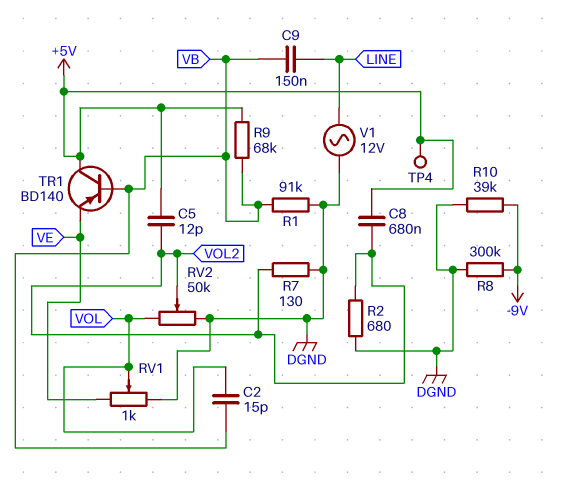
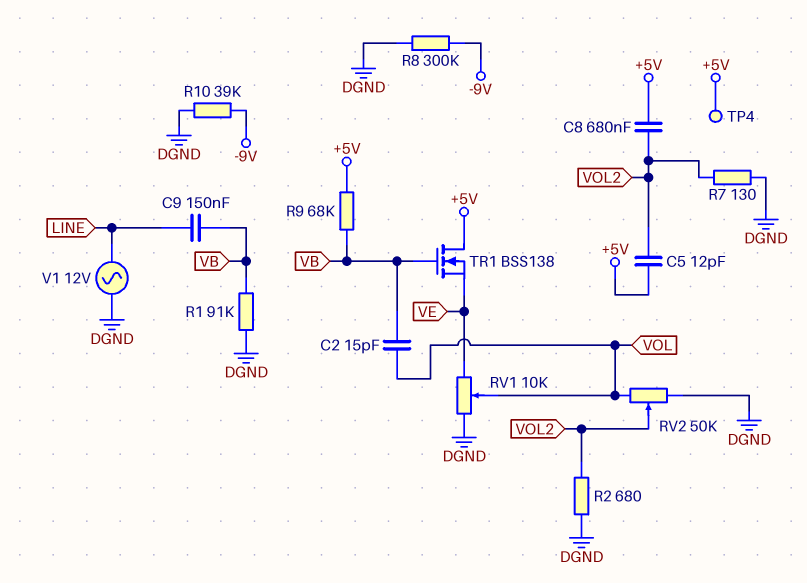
RV1: 1k (DGND, VE, wiper VOL) -> 10k (DGND, VE, wiper VOL)
TR1: PNP BD140 (B VB, C +5V, E VE) -> NMOS BSS138 (G VB, D +5V, S VE)

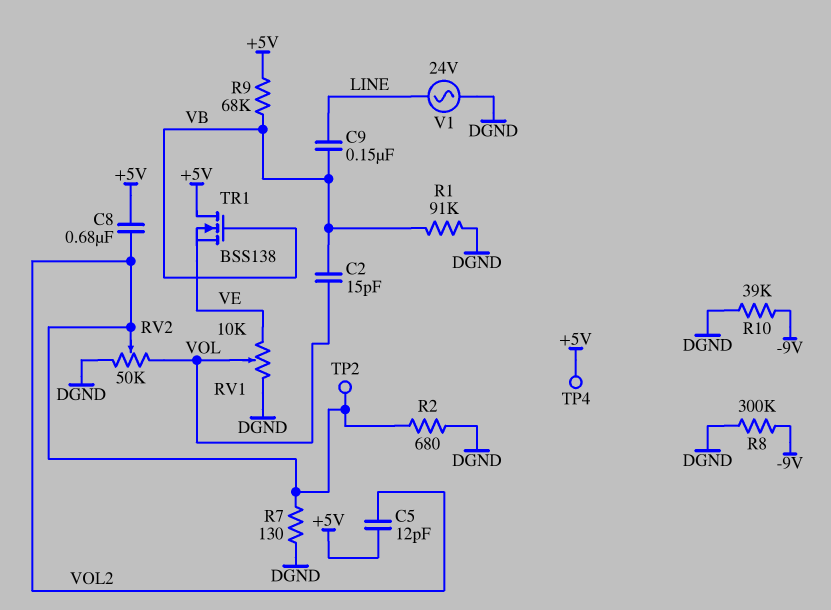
TP2: none -> test point (VOL2)
V1: AC 12V (DGND, LINE) -> AC 24V (DGND, LINE)

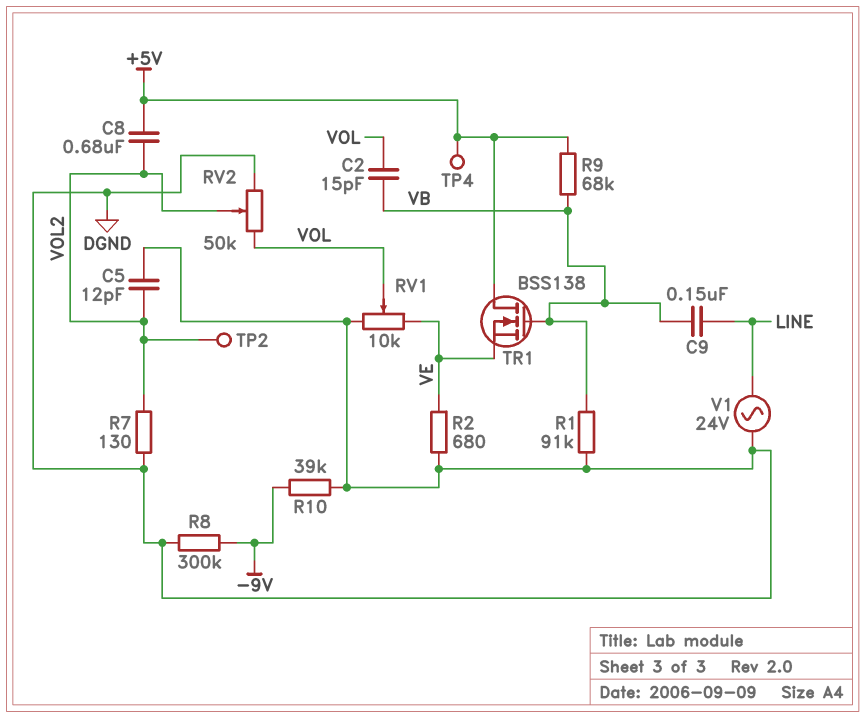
C5: 12pF (+5V, VOL2) -> 12pF (DGND, VOL2)
R2: 680 (DGND, VOL2) -> 680 (DGND, VE)

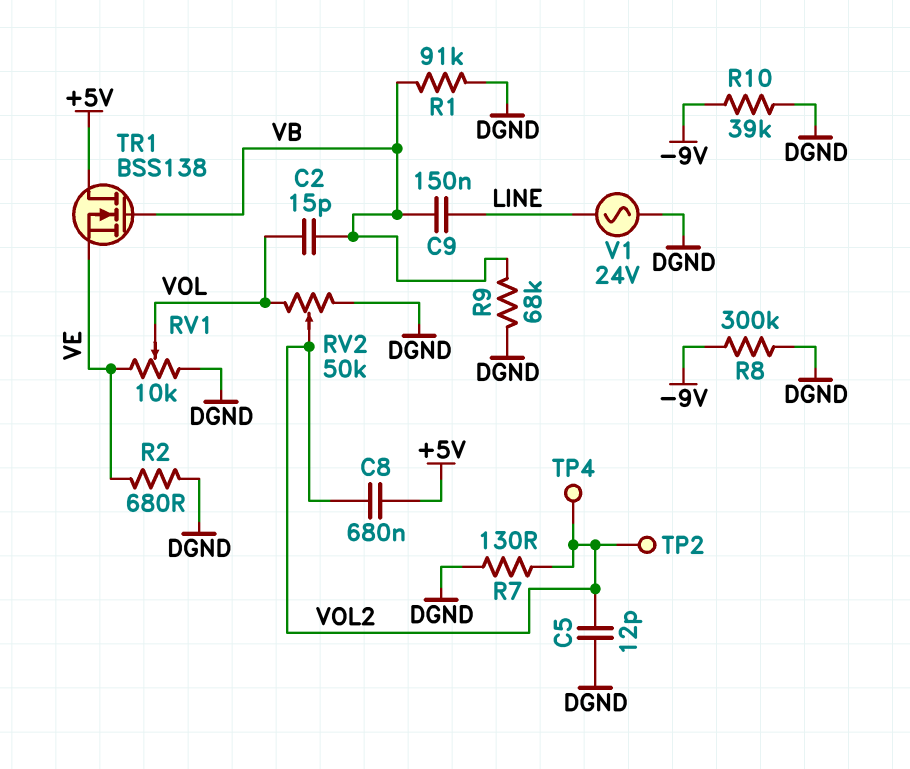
R9: 68k (+5V, VB) -> 68k (DGND, VB)
TP4: test point (+5V) -> test point (VOL2)

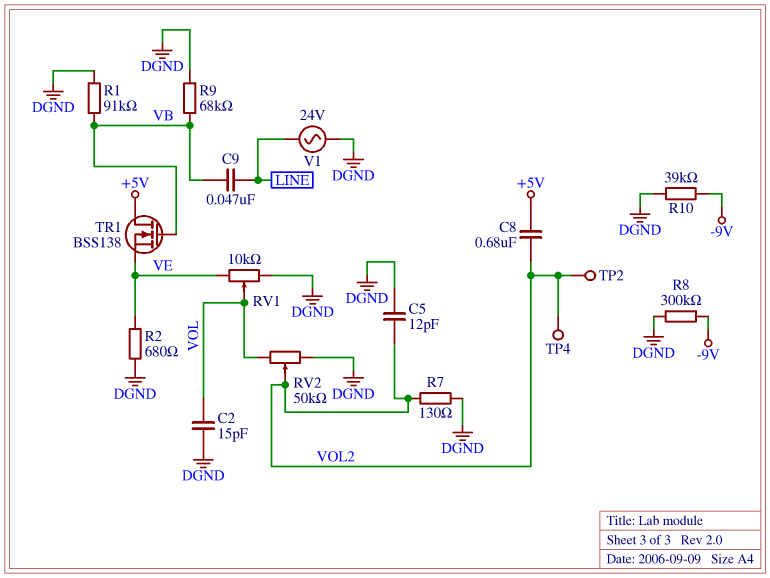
C2: 15pF (VB, VOL) -> 15pF (DGND, VOL)
C9: 150nF (LINE, VB) -> 47nF (LINE, VB)

